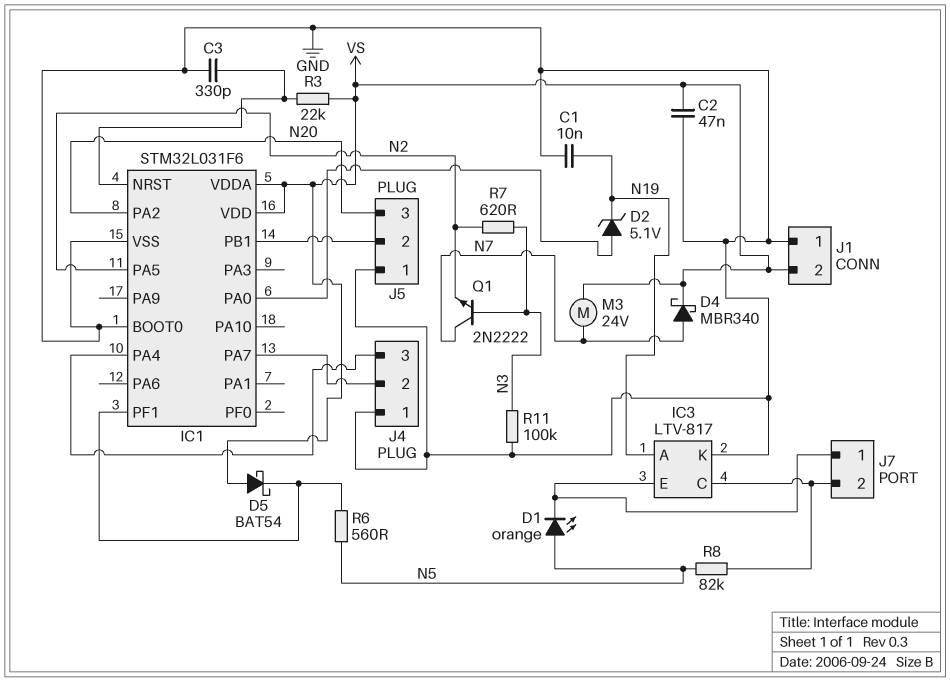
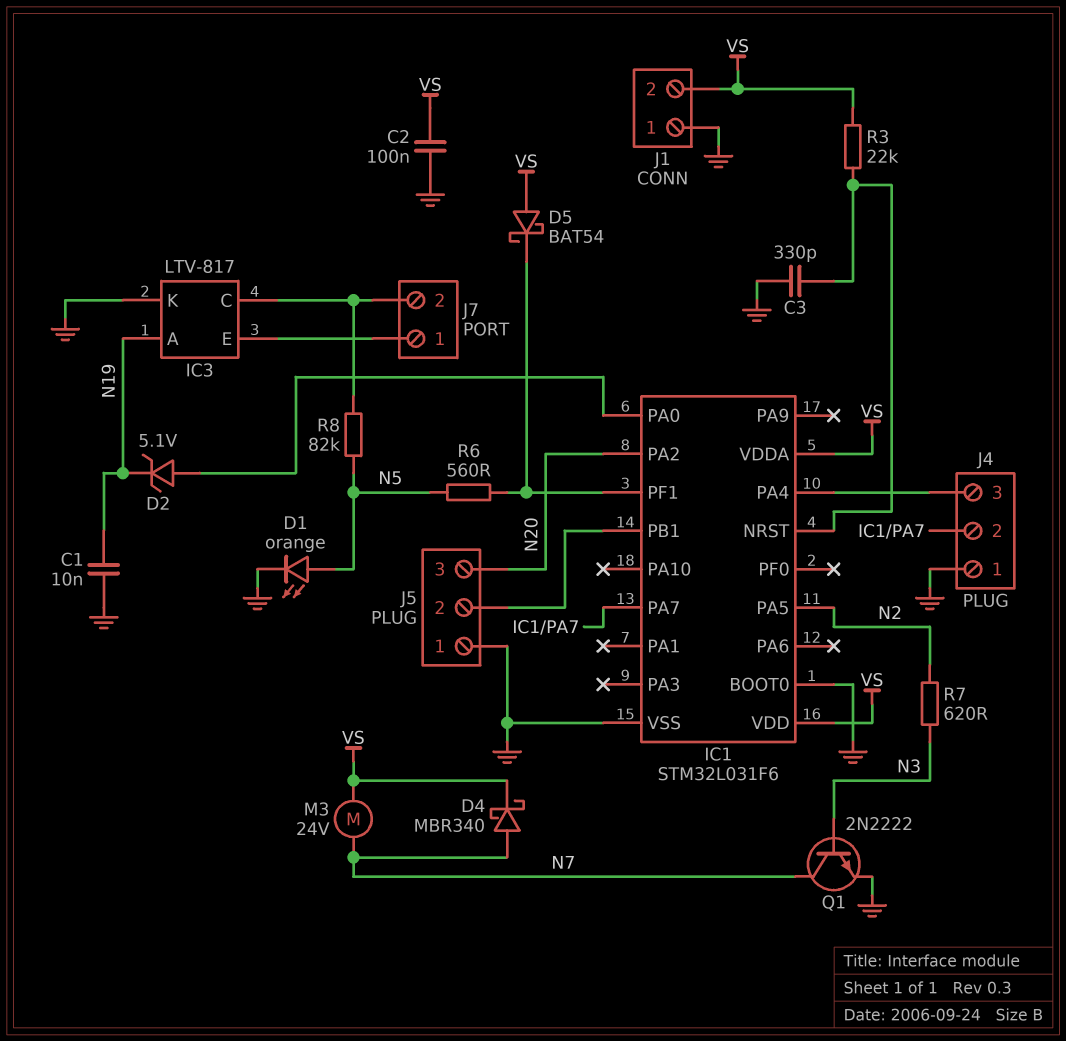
C2: 47nF (GND, VS) -> 100nF (GND, VS)
D1: LED orange (A N5, K IC3/E) -> LED orange (A N5, K GND)
Q1: NPN 2N2222 (B N3, C N7, E N2) -> NPN 2N2222 (B N3, C N7, E GND)
R11: 100k (GND, N3) -> none

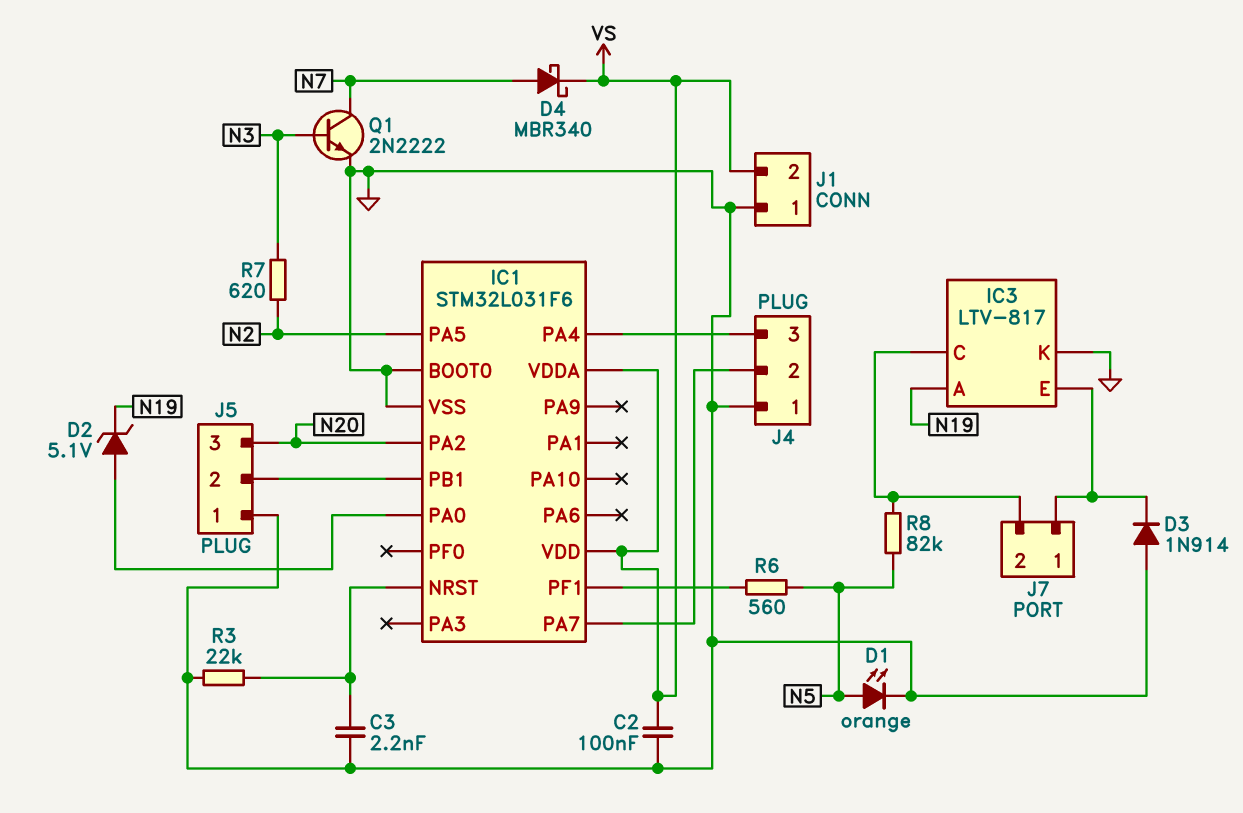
C1: 10nF (GND, N19) -> none
C3: 330pF (GND, IC1/NRST) -> 2.2nF (GND, IC1/NRST)
D3: none -> diode 1N914 (A GND, K IC3/E)
D5: schottky BAT54 (A VS, K IC1/PF1) -> none
M3: motor 24V (N7, VS) -> none
R3: 22k (IC1/NRST, VS) -> 22k (GND, IC1/NRST)

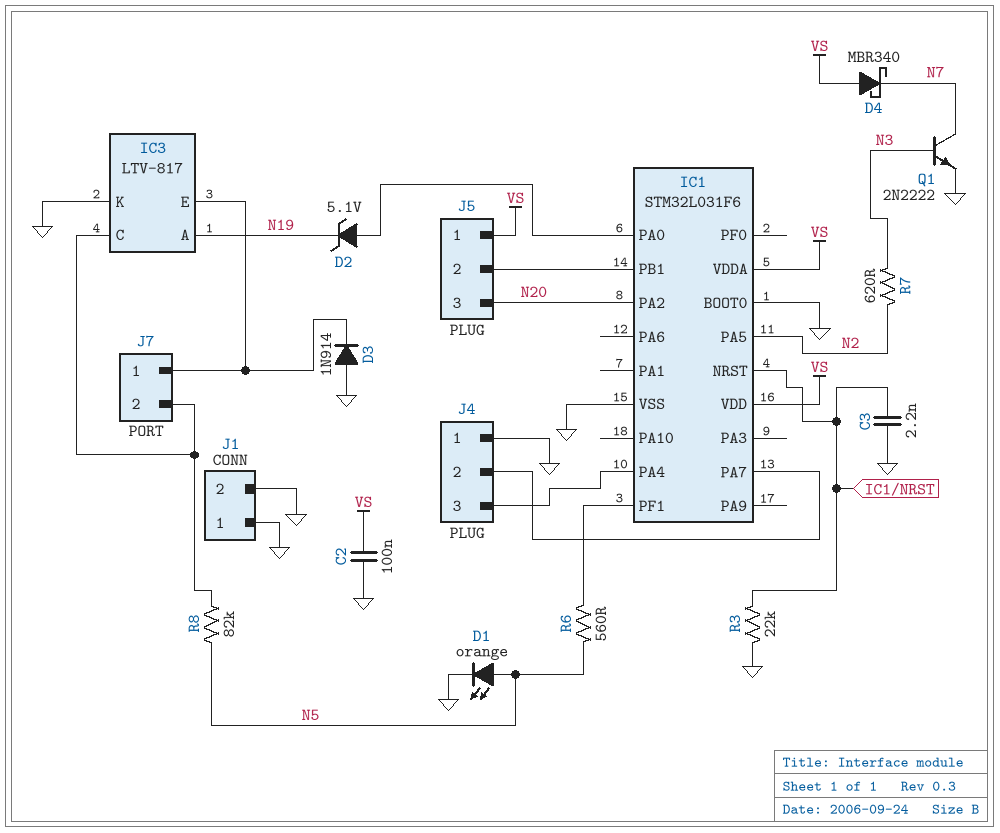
D4: schottky MBR340 (A N7, K VS) -> schottky MBR340 (A VS, K N7)
J1 pin 2: VS -> GND
J5 pin 1: GND -> VS

